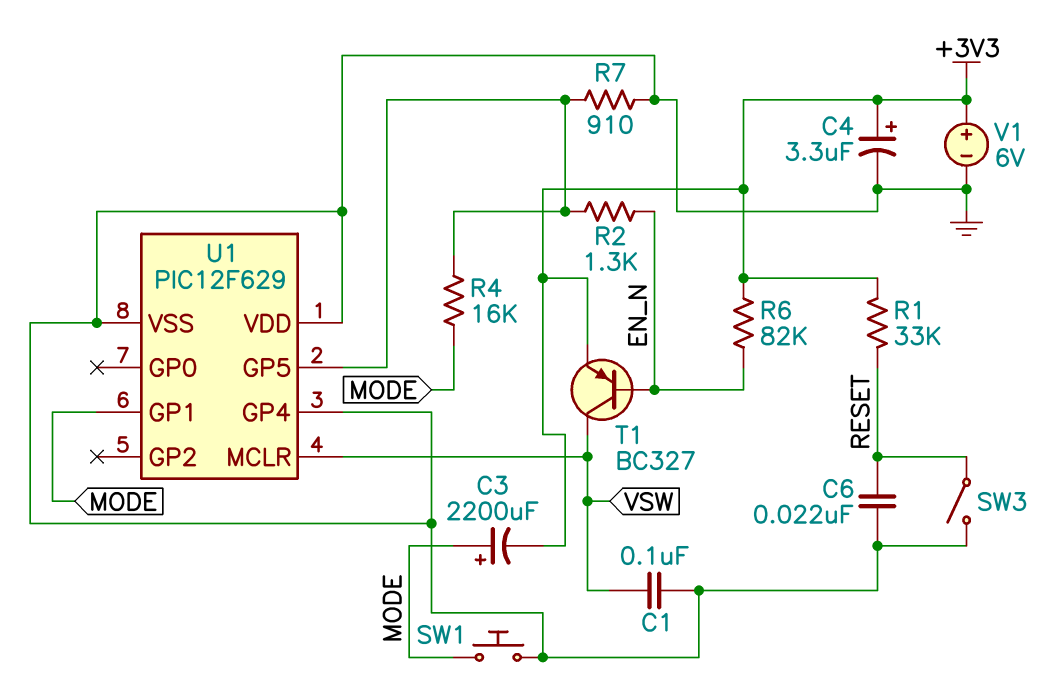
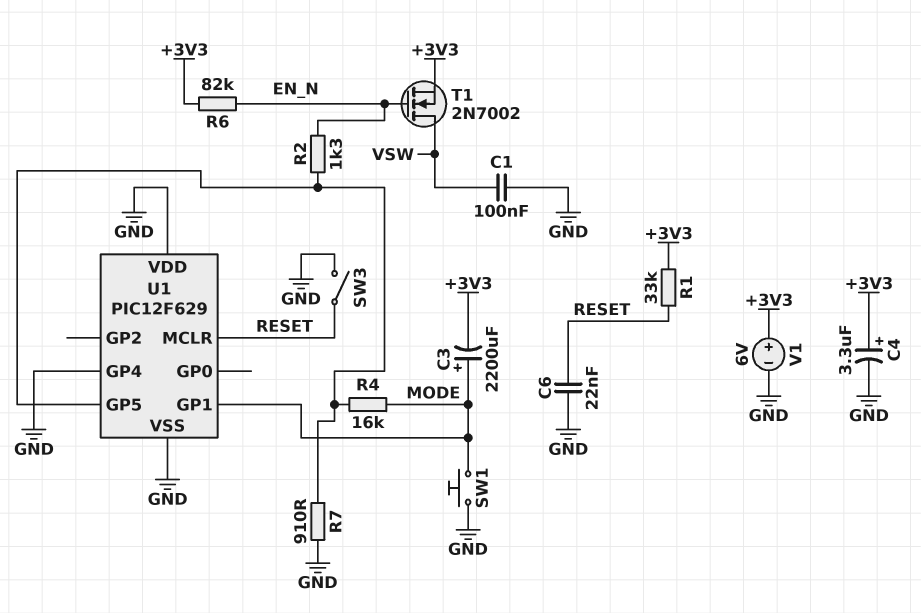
T1: PNP BC327 (B EN_N, C VSW, E +3V3) -> NMOS 2N7002 (G EN_N, D VSW, S +3V3)
U1 pin MCLR: VSW -> RESET

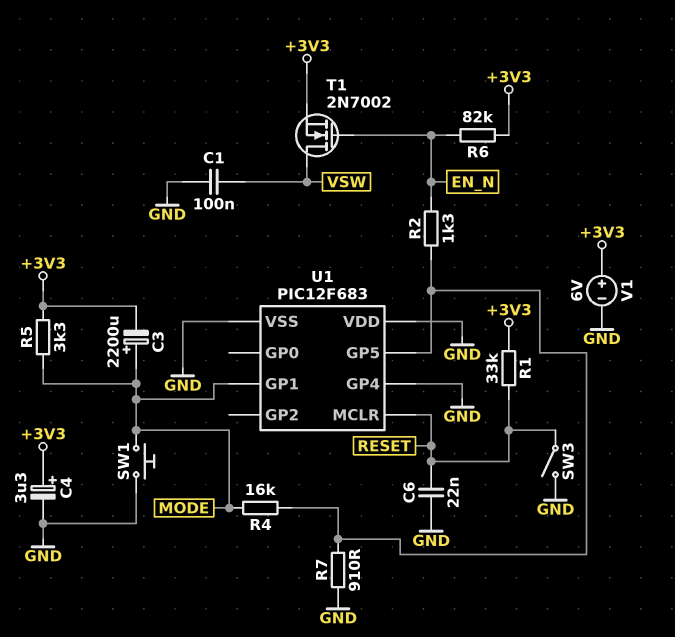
R5: none -> 3.3k (+3V3, MODE)
U1: PIC12F629 -> PIC12F683

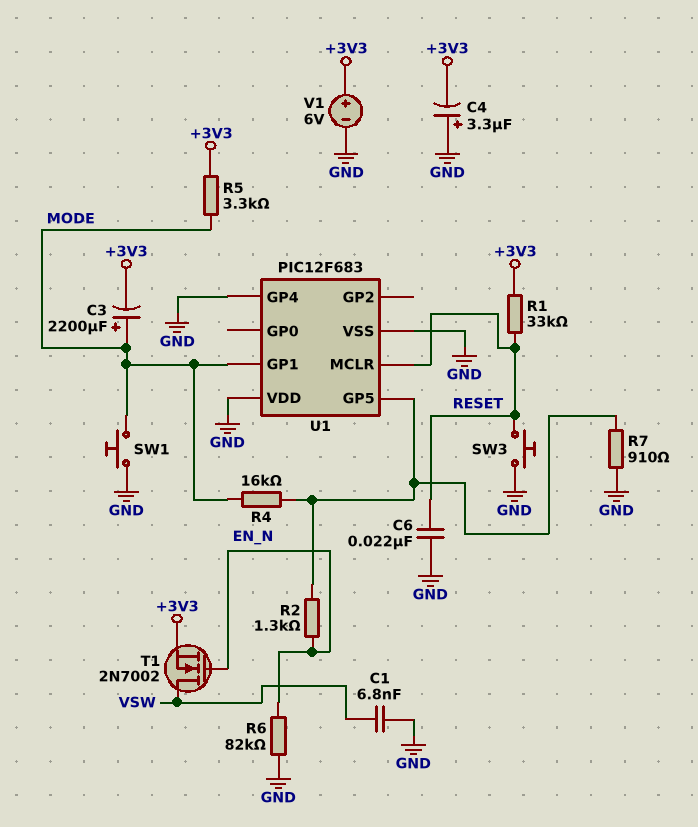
C1: 100nF (GND, VSW) -> 6.8nF (GND, VSW)
C4: 3.3uF (plus +3V3, minus GND) -> 3.3uF (plus GND, minus +3V3)
R6: 82k (+3V3, EN_N) -> 82k (EN_N, GND)
SW3: switch (GND, RESET) -> button (GND, RESET)

